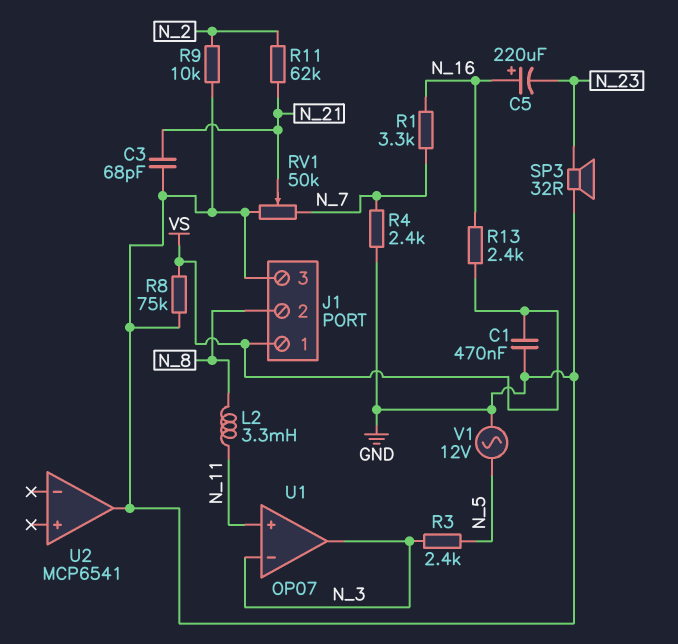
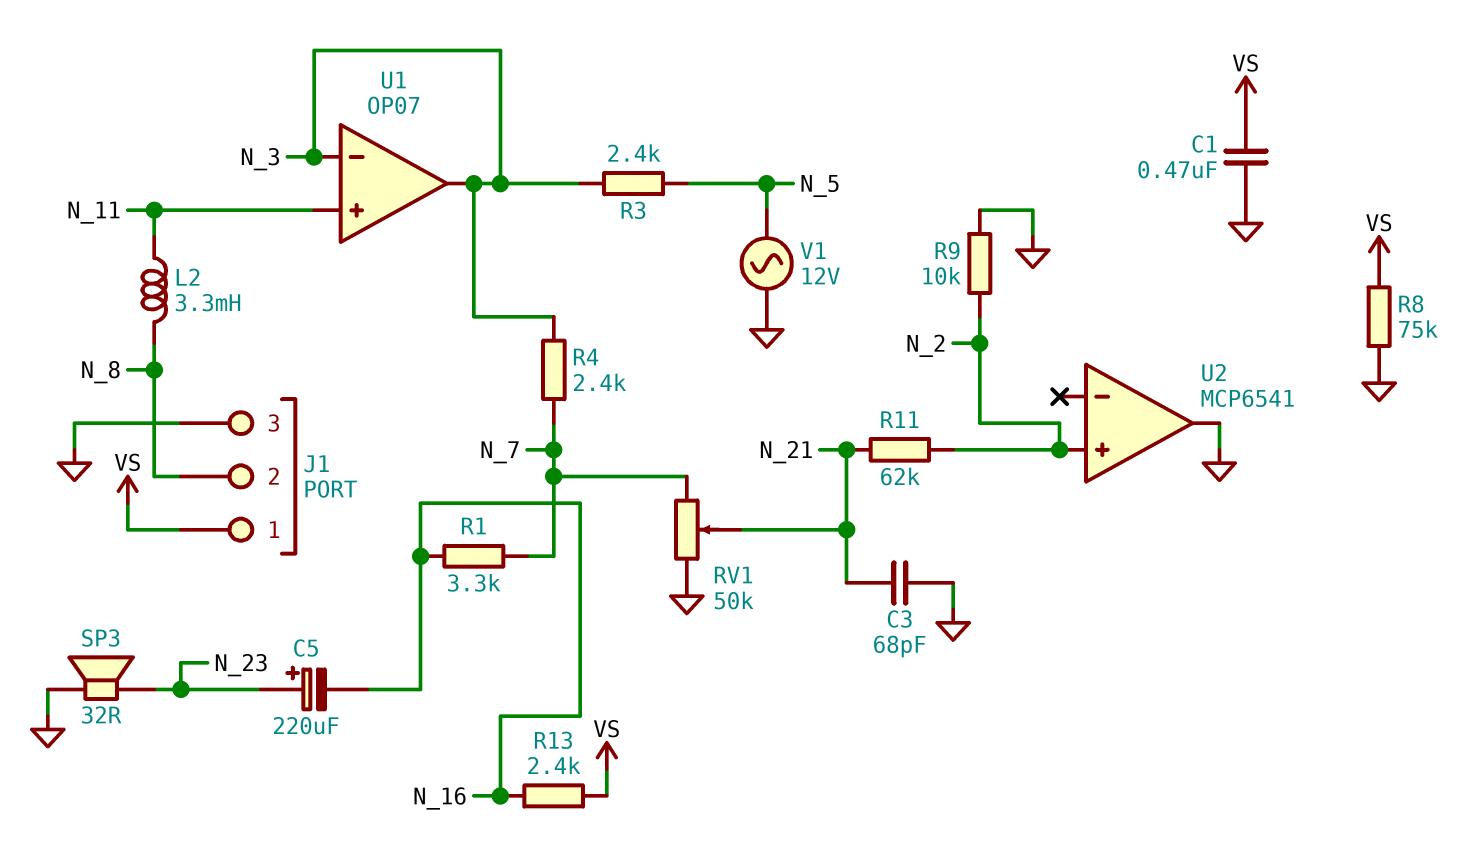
C5: 220uF (plus N_16, minus N_23) -> 220uF (plus N_23, minus N_16)
R4: 2.4k (GND, N_7) -> 2.4k (N_3, N_7)
U2 pin in+: none -> N_2

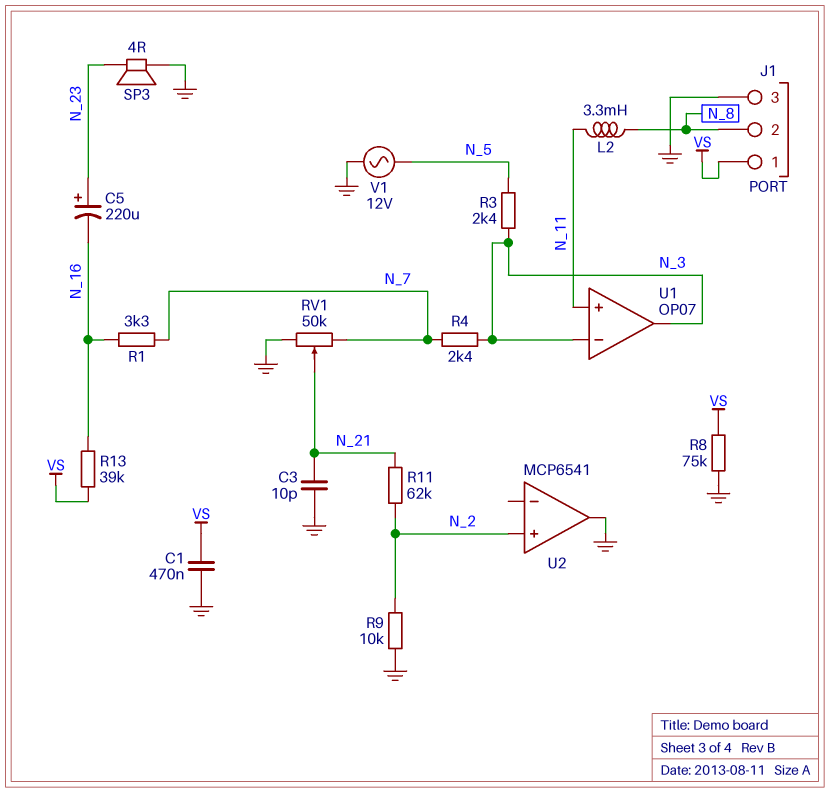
C3: 68pF (GND, N_21) -> 10pF (GND, N_21)
R13: 2.4k (N_16, VS) -> 39k (N_16, VS)
SP3: speaker 32R (GND, N_23) -> speaker 4R (GND, N_23)

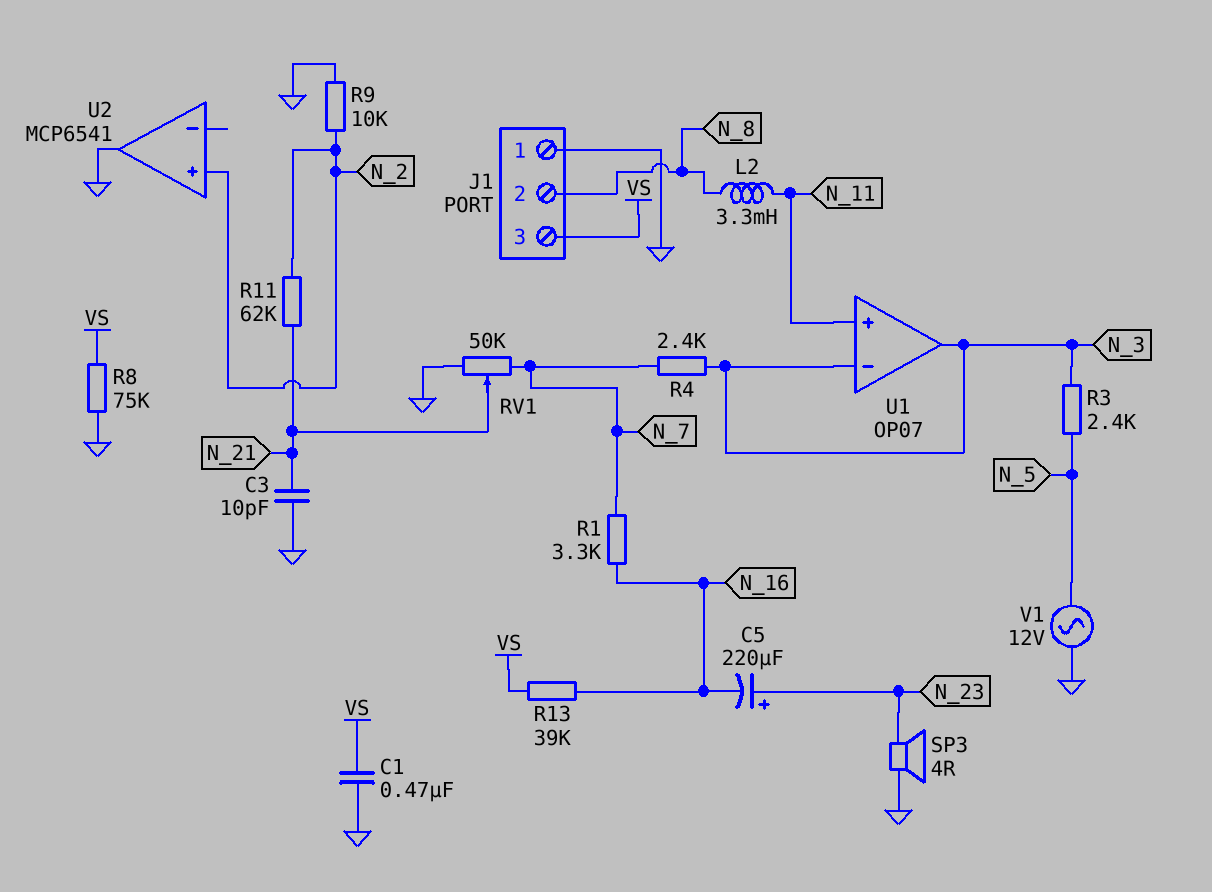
J1 pin 1: VS -> GND
J1 pin 3: GND -> VS

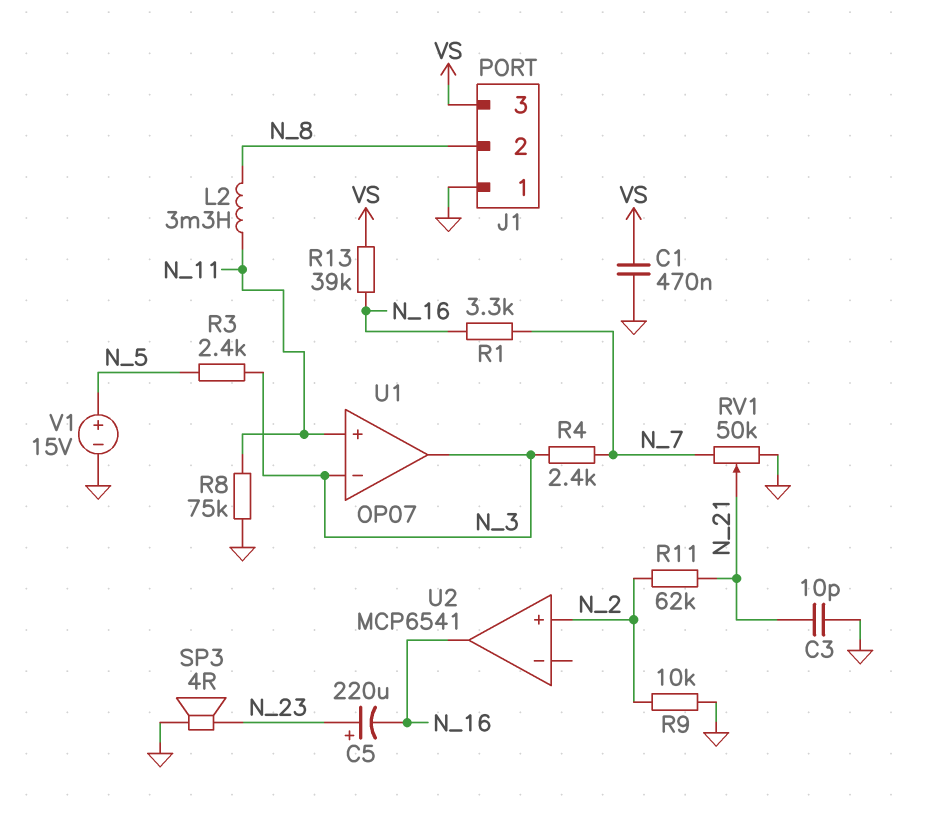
R8: 75k (GND, VS) -> 75k (GND, N_11)
U2 pin out: GND -> N_16
V1: AC 12V (GND, N_5) -> 15V (plus N_5, minus GND)

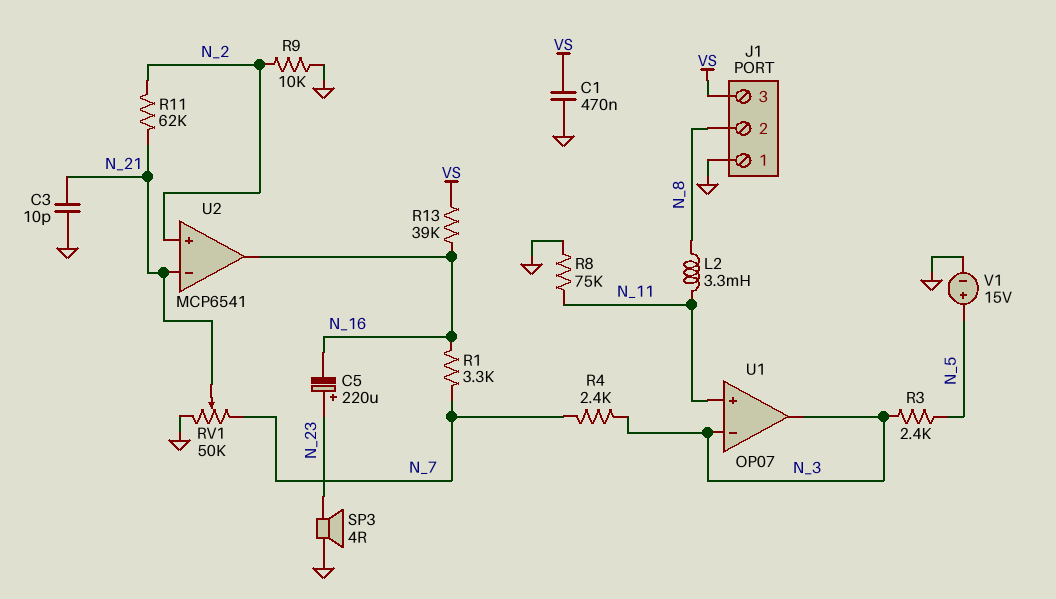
U2 pin in-: none -> N_21

